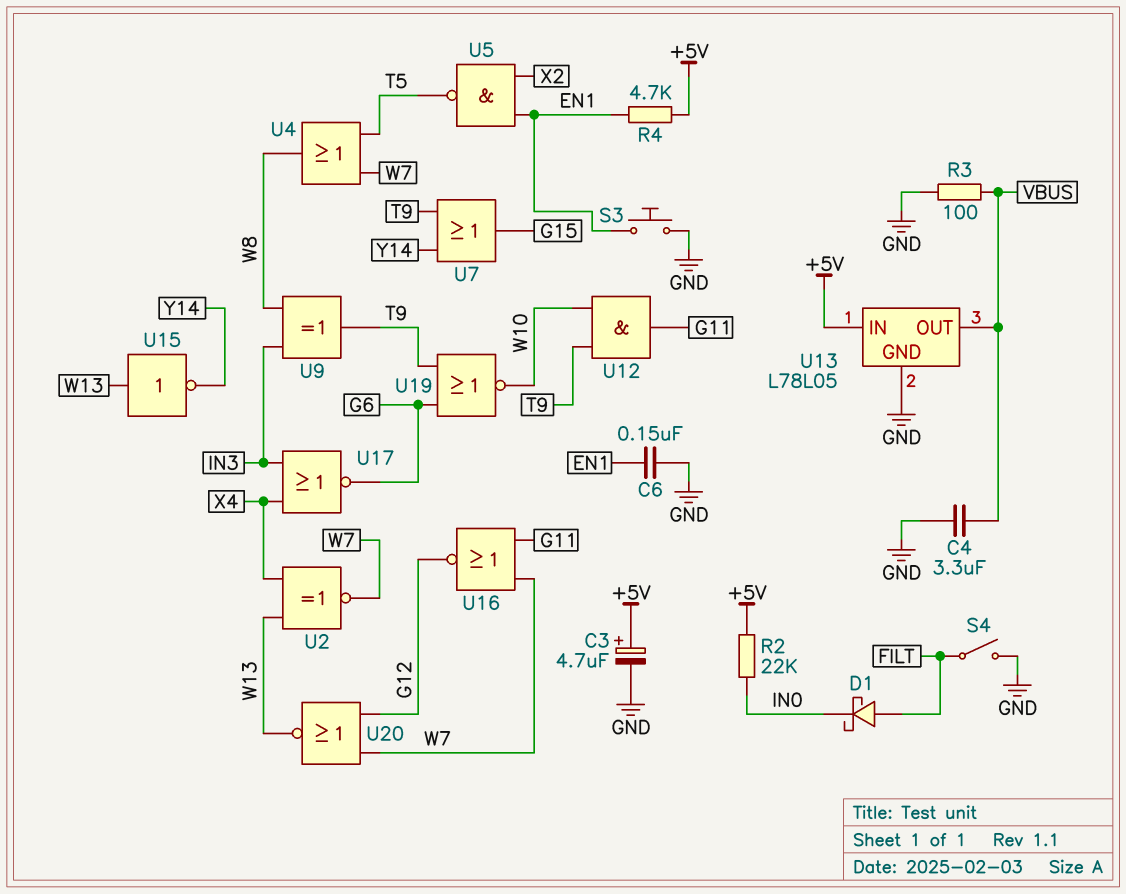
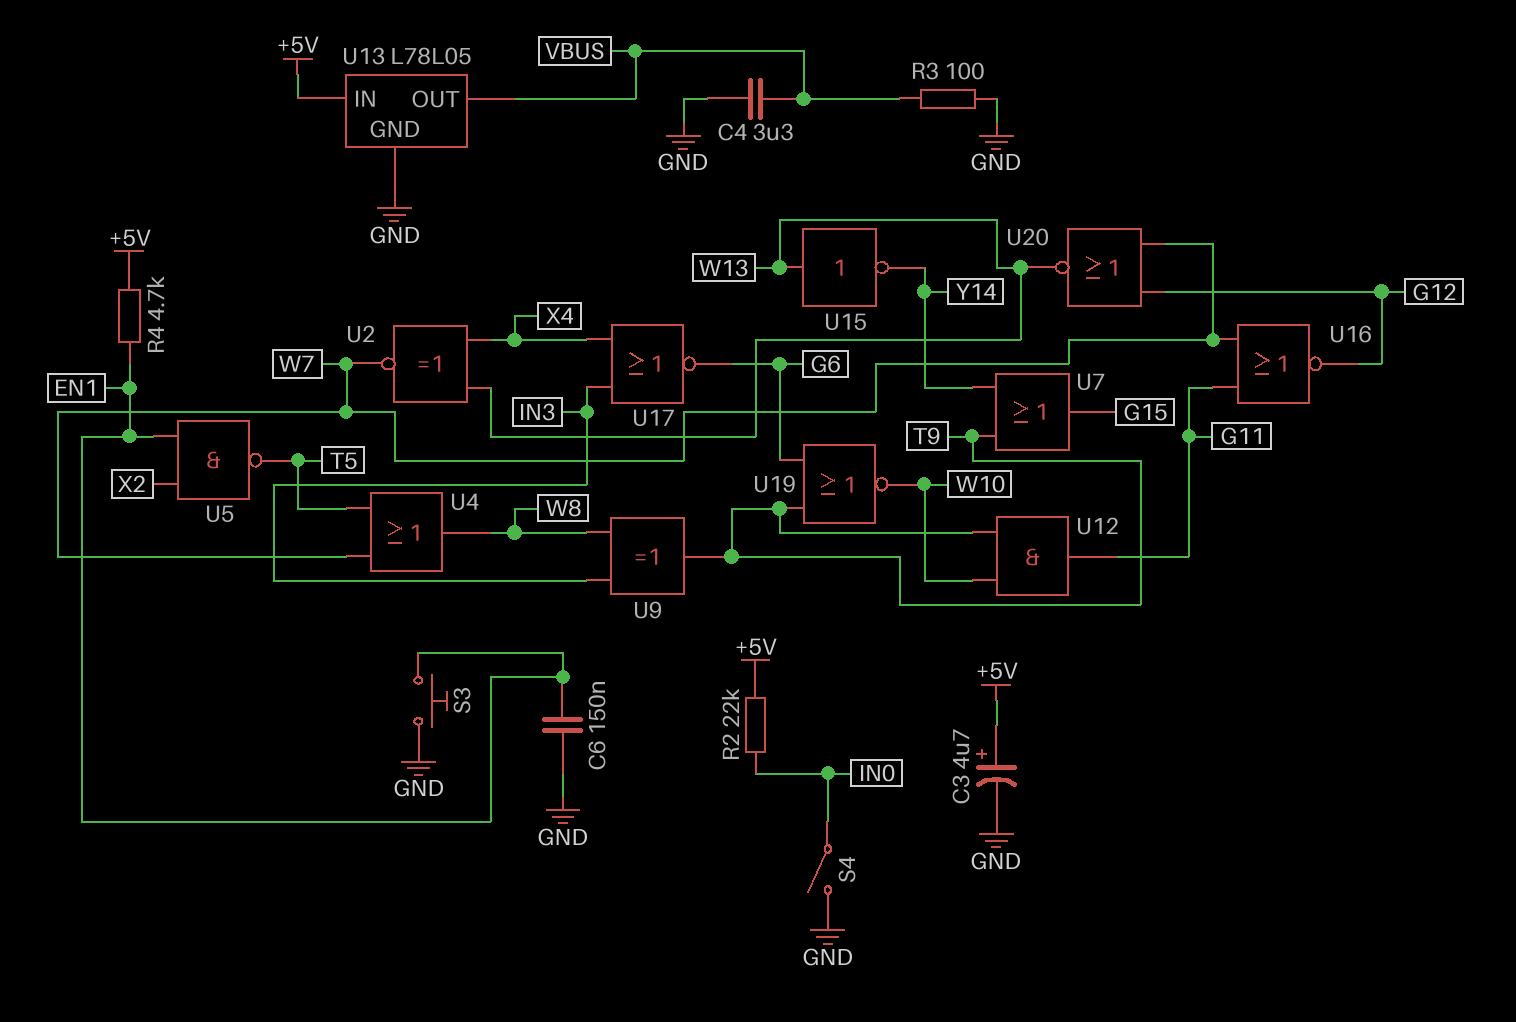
D1: schottky (A FILT, K IN0) -> none
S4: switch (FILT, GND) -> switch (GND, IN0)

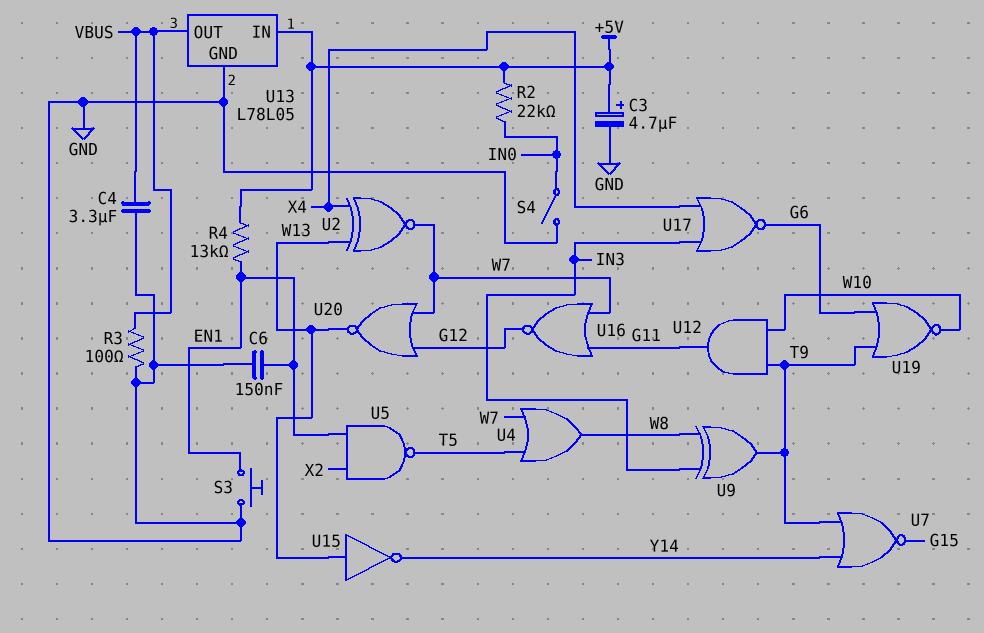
R4: 4.7k (+5V, EN1) -> 13k (+5V, EN1)
U7: OR (in T9, in Y14, out G15) -> NOR (in T9, in Y14, out G15)

